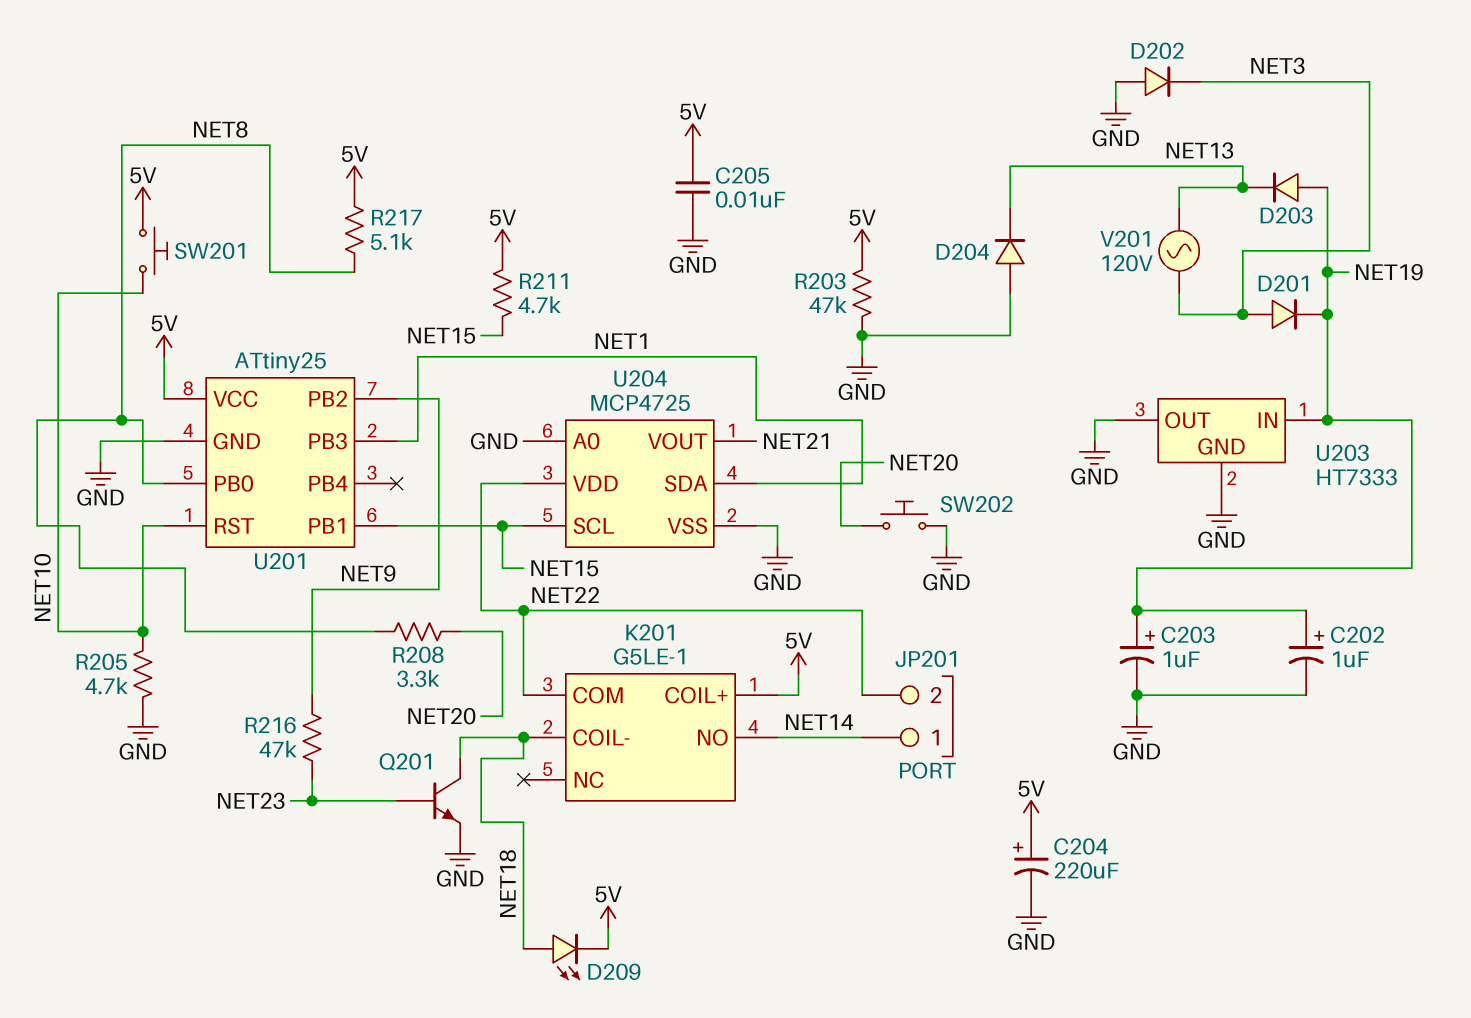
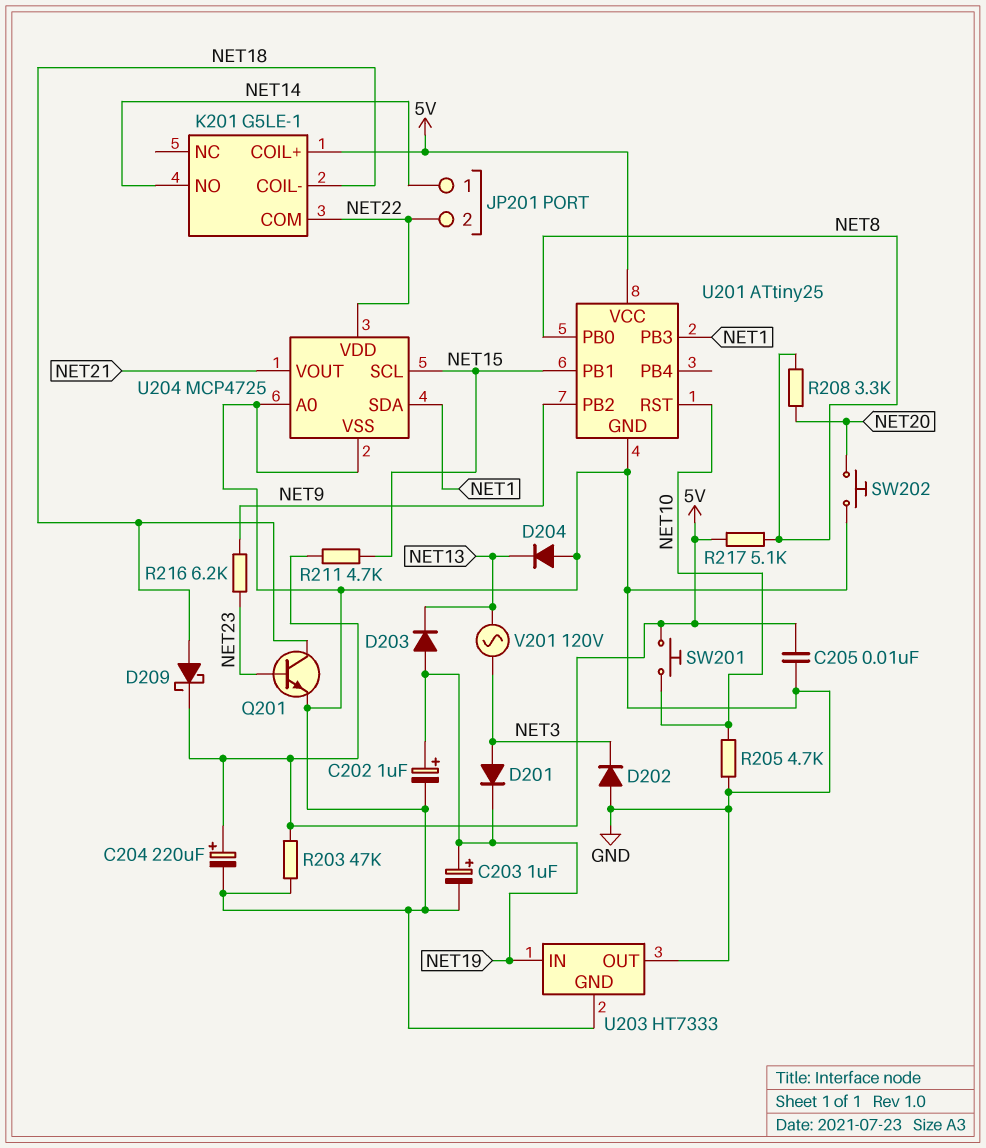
D209: LED (A NET18, K 5V) -> schottky (A NET18, K 5V)
R216: 47k (NET9, NET23) -> 6.2k (NET9, NET23)

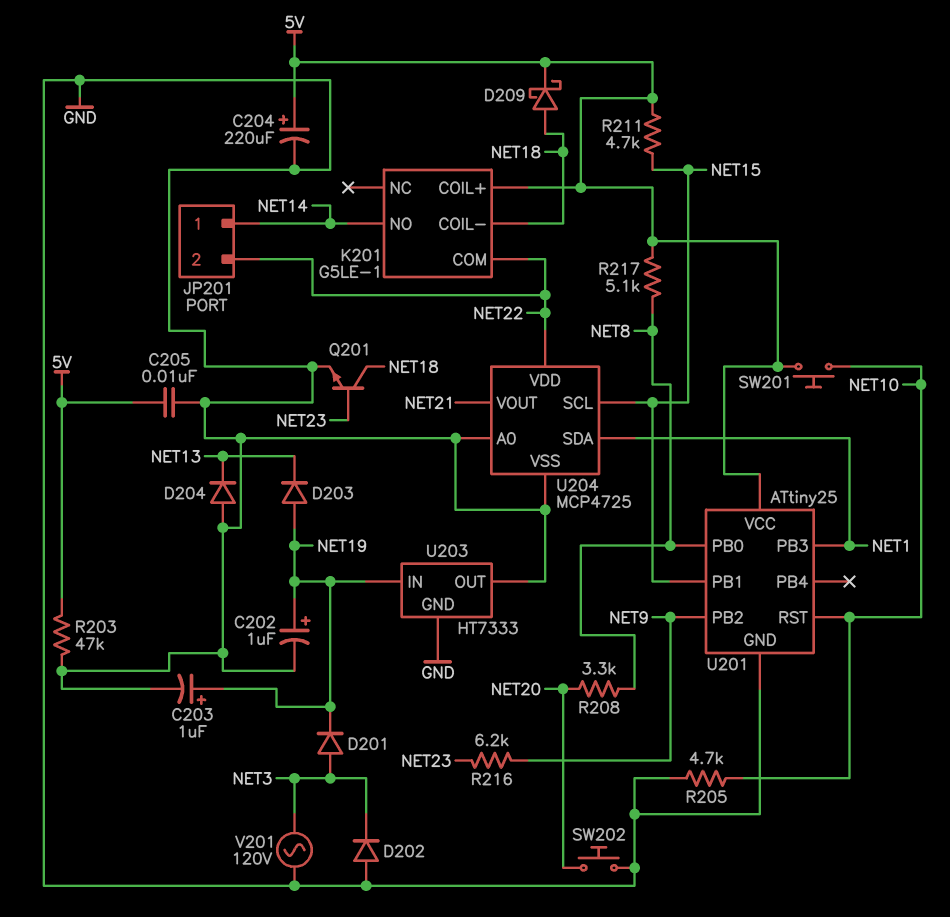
V201: AC 120V (NET3, NET13) -> AC 120V (GND, NET3)

